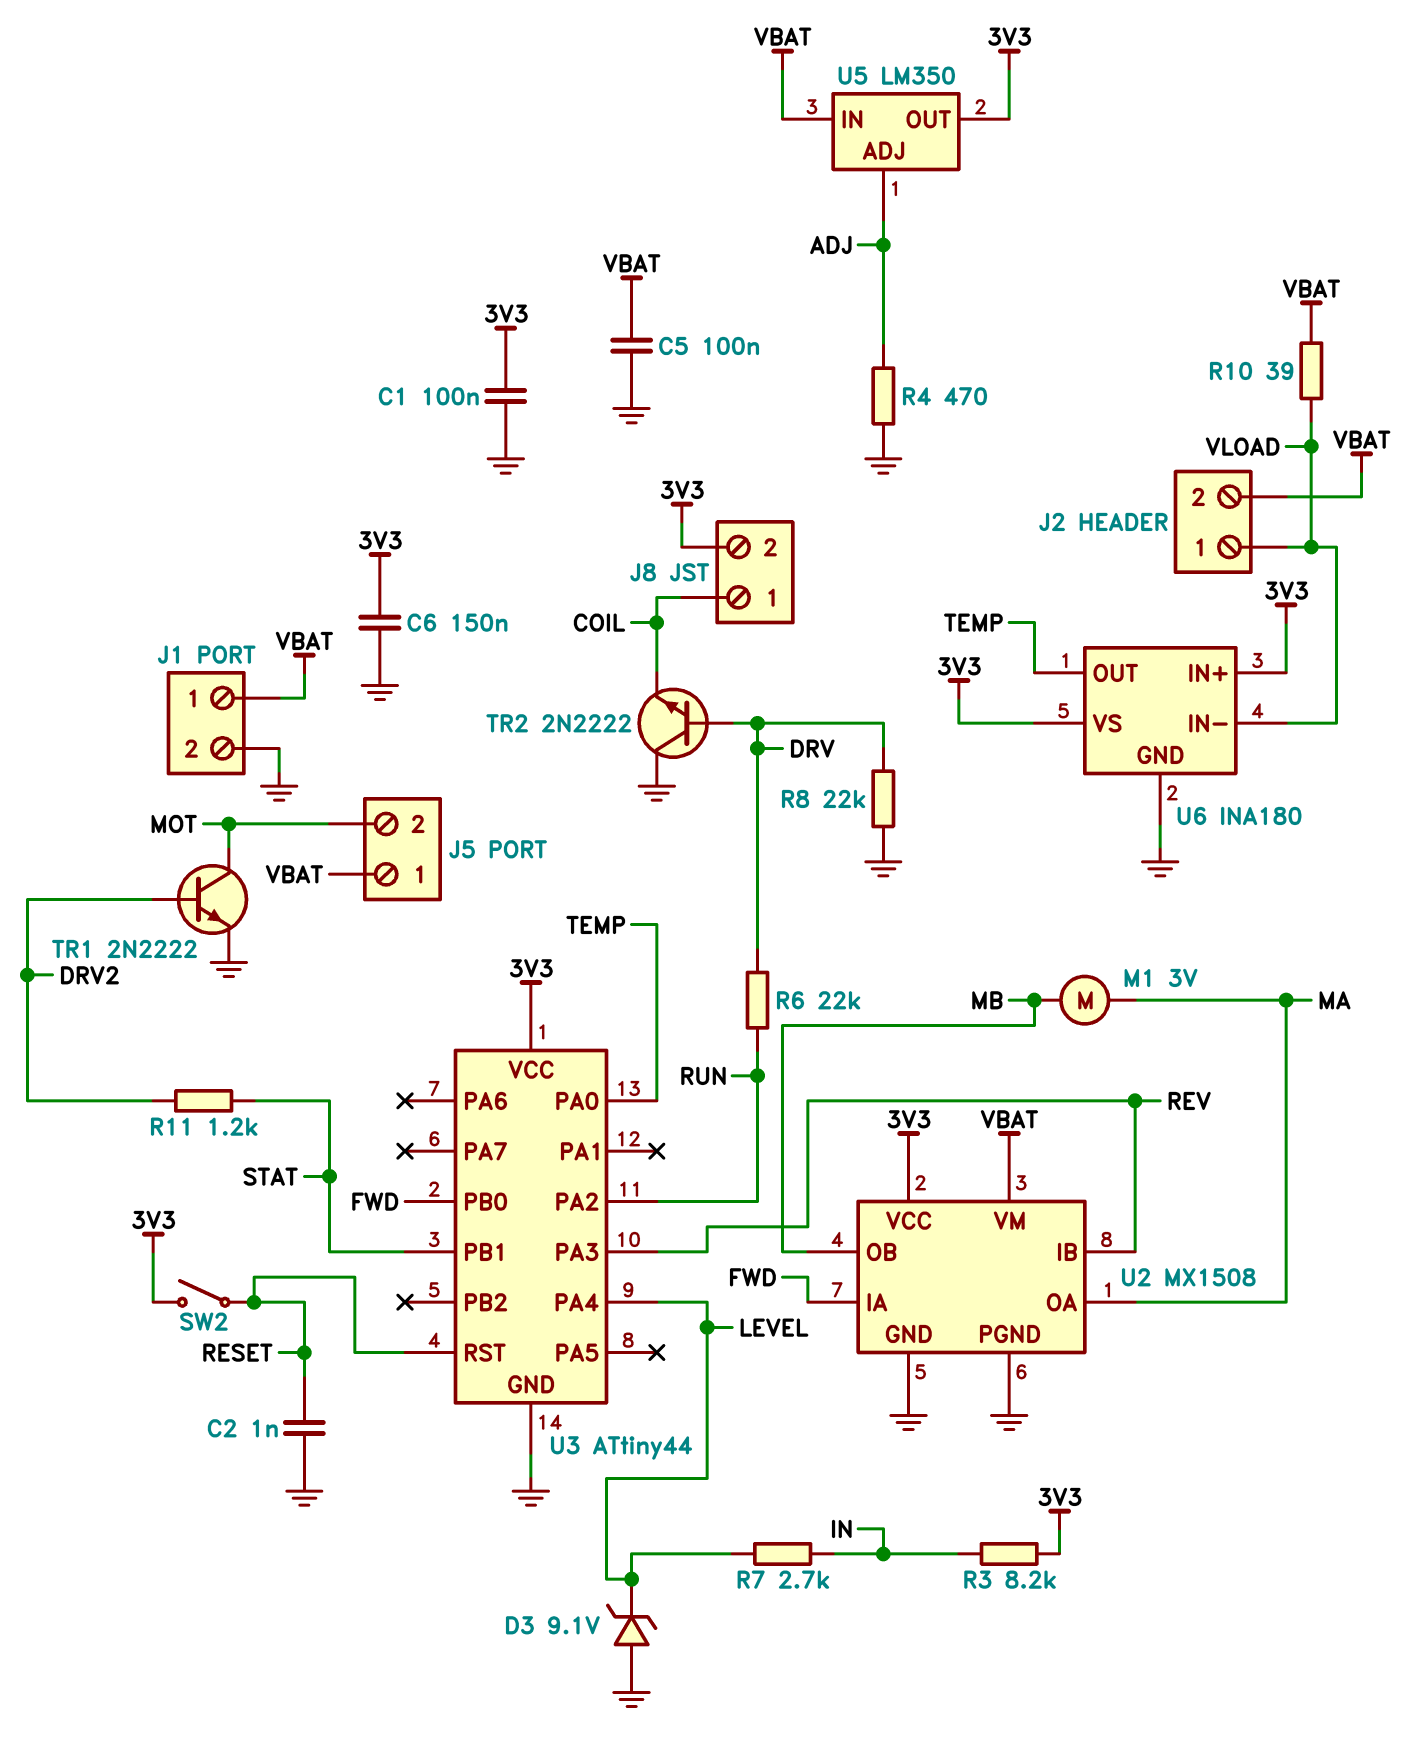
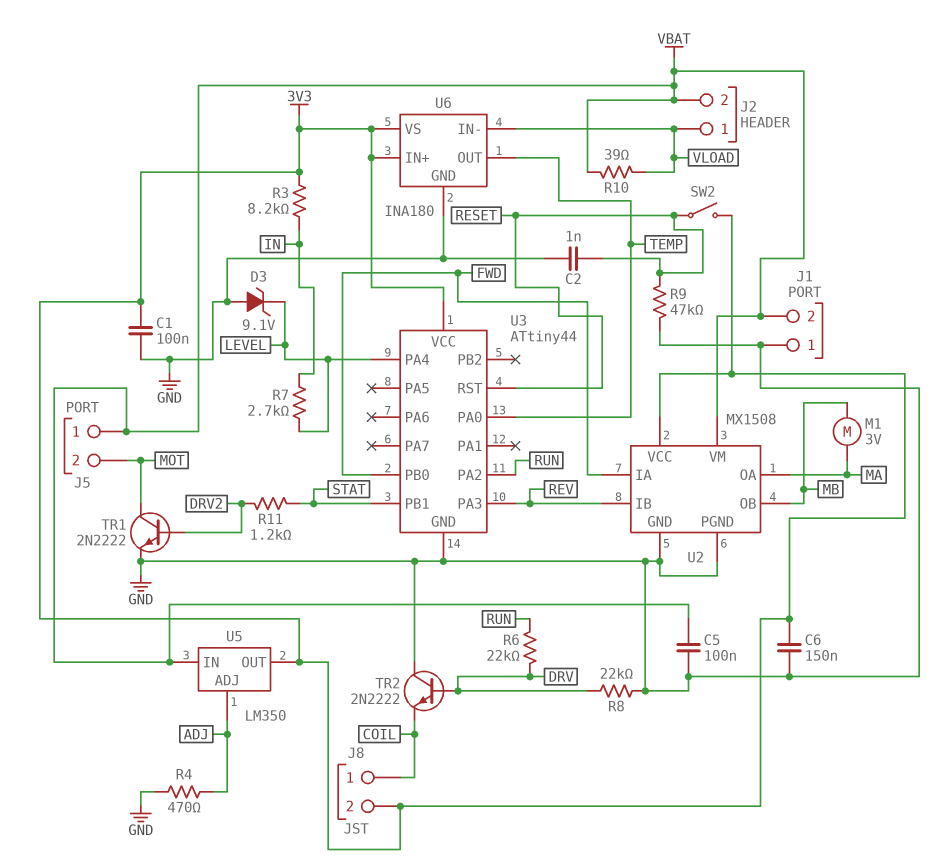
J1 pin 1: VBAT -> GND
J1 pin 2: GND -> VBAT
R9: none -> 47k (GND, RESET)

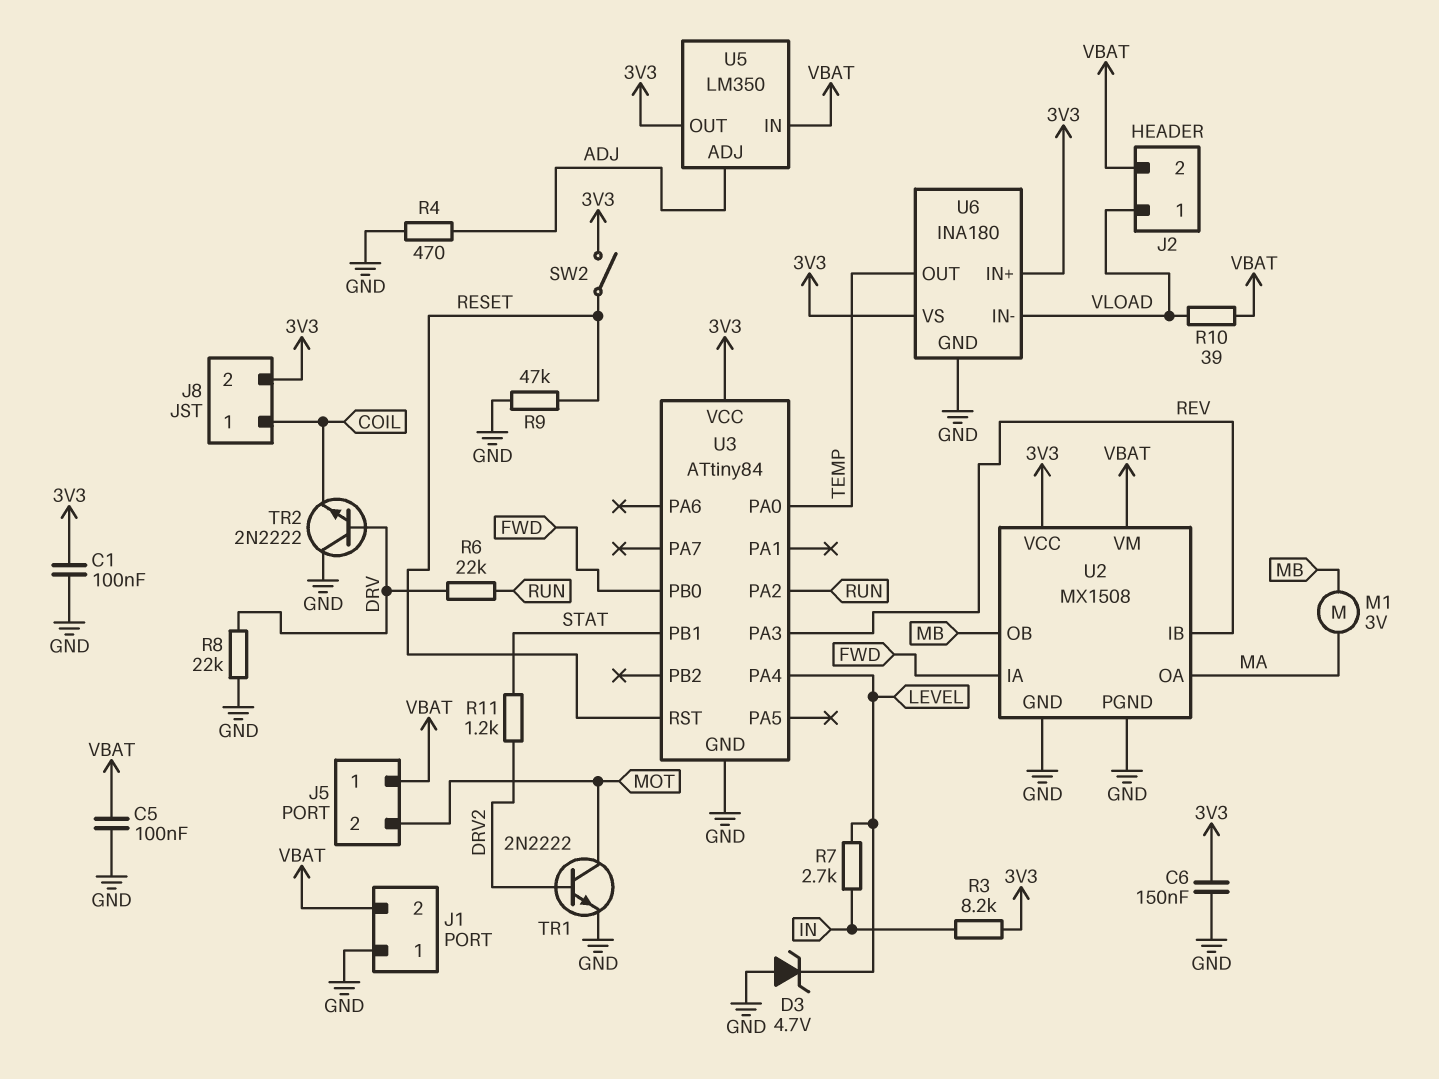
C2: 1nF (GND, RESET) -> none
D3: zener 9.1V (A GND, K LEVEL) -> zener 4.7V (A GND, K LEVEL)
U3: ATtiny44 -> ATtiny84

